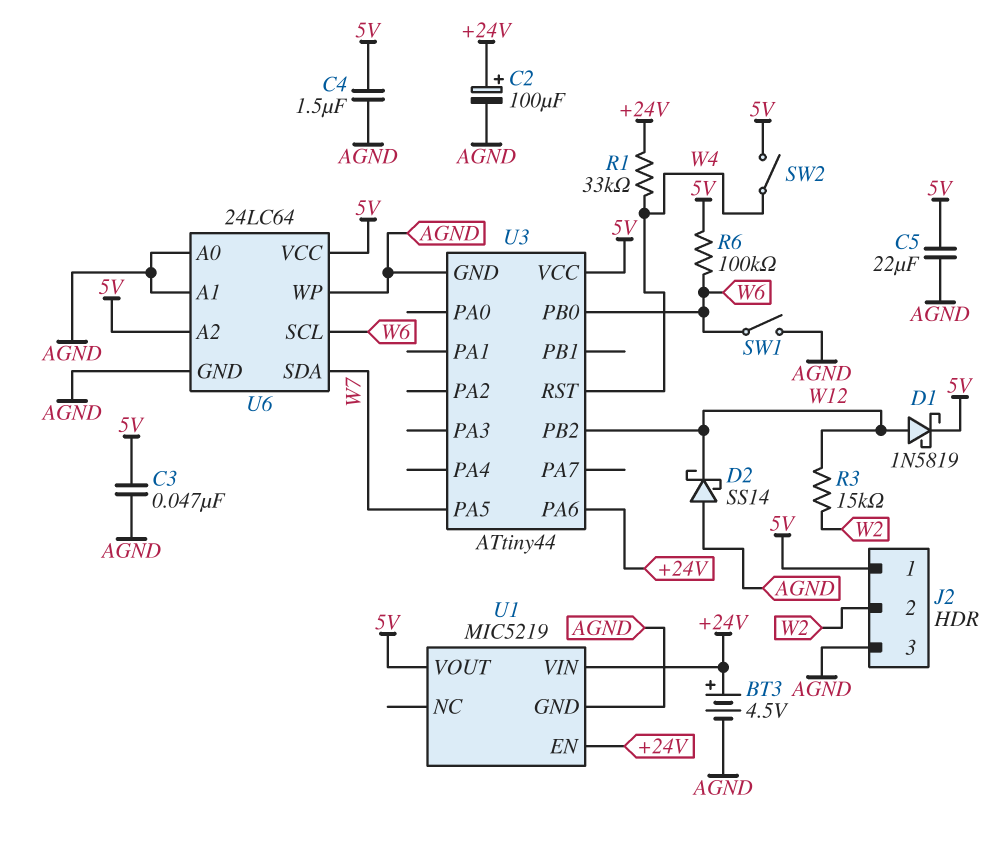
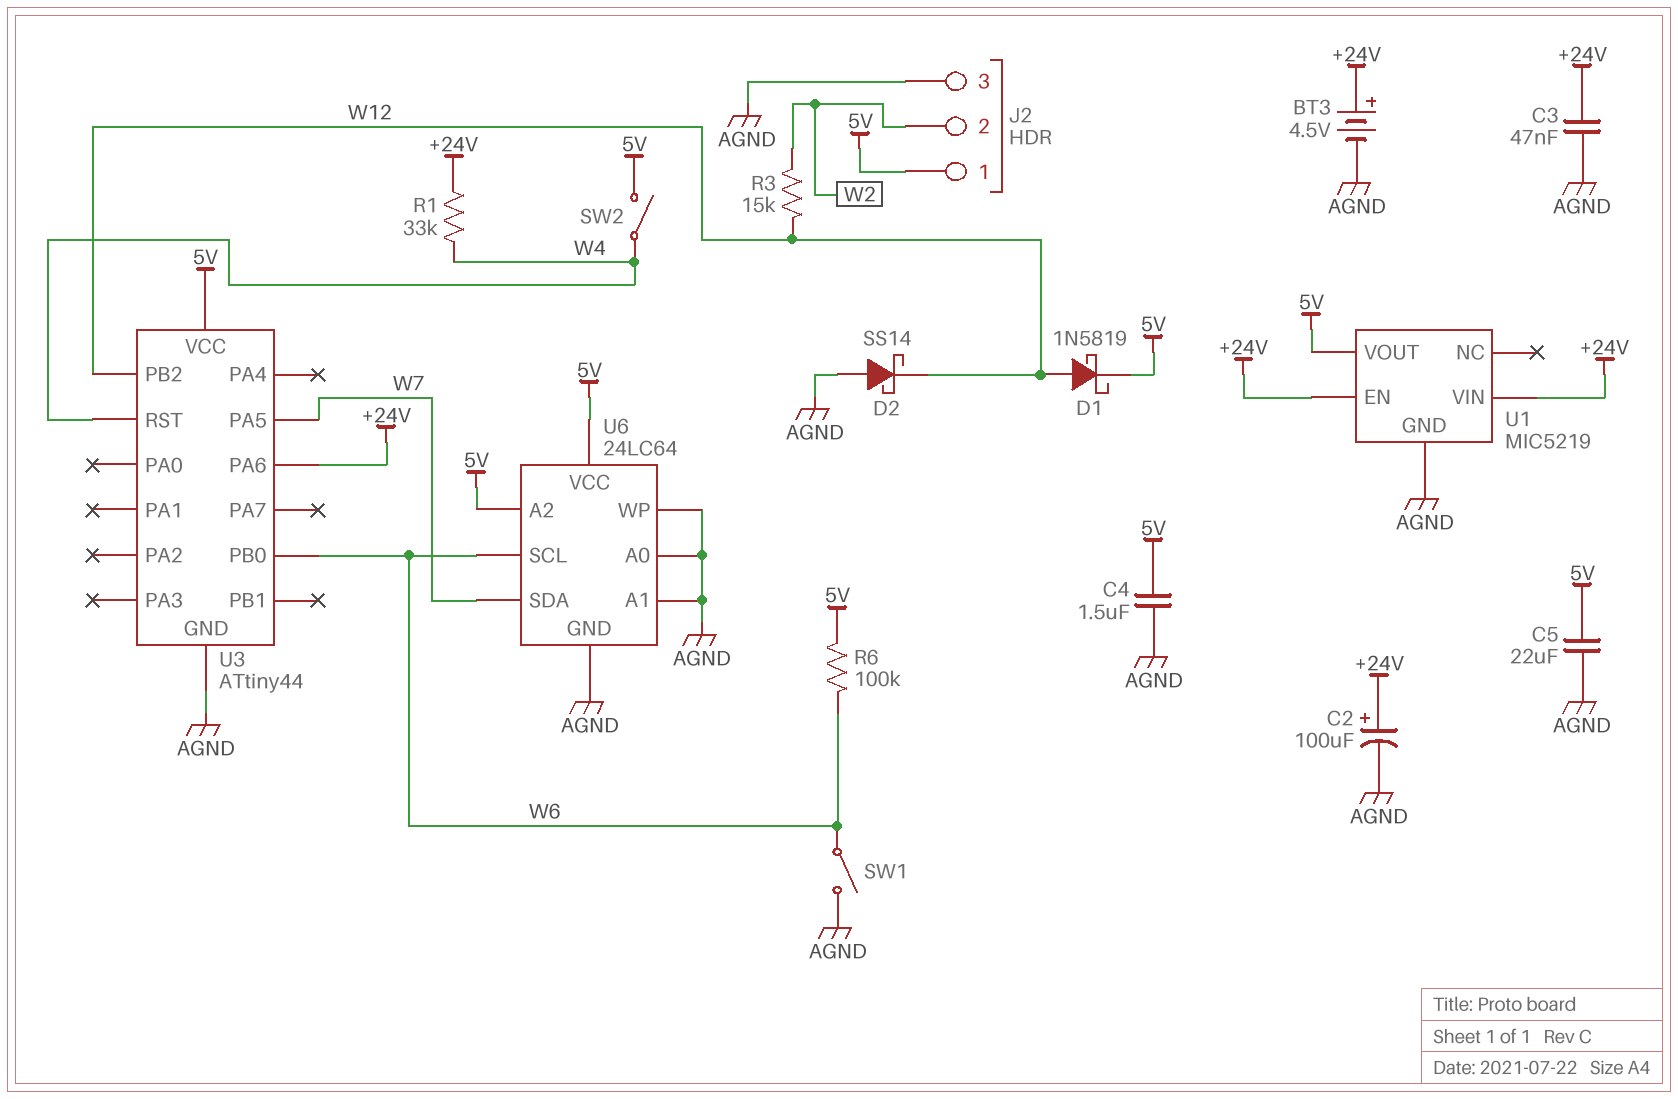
C3: 47nF (5V, AGND) -> 47nF (+24V, AGND)

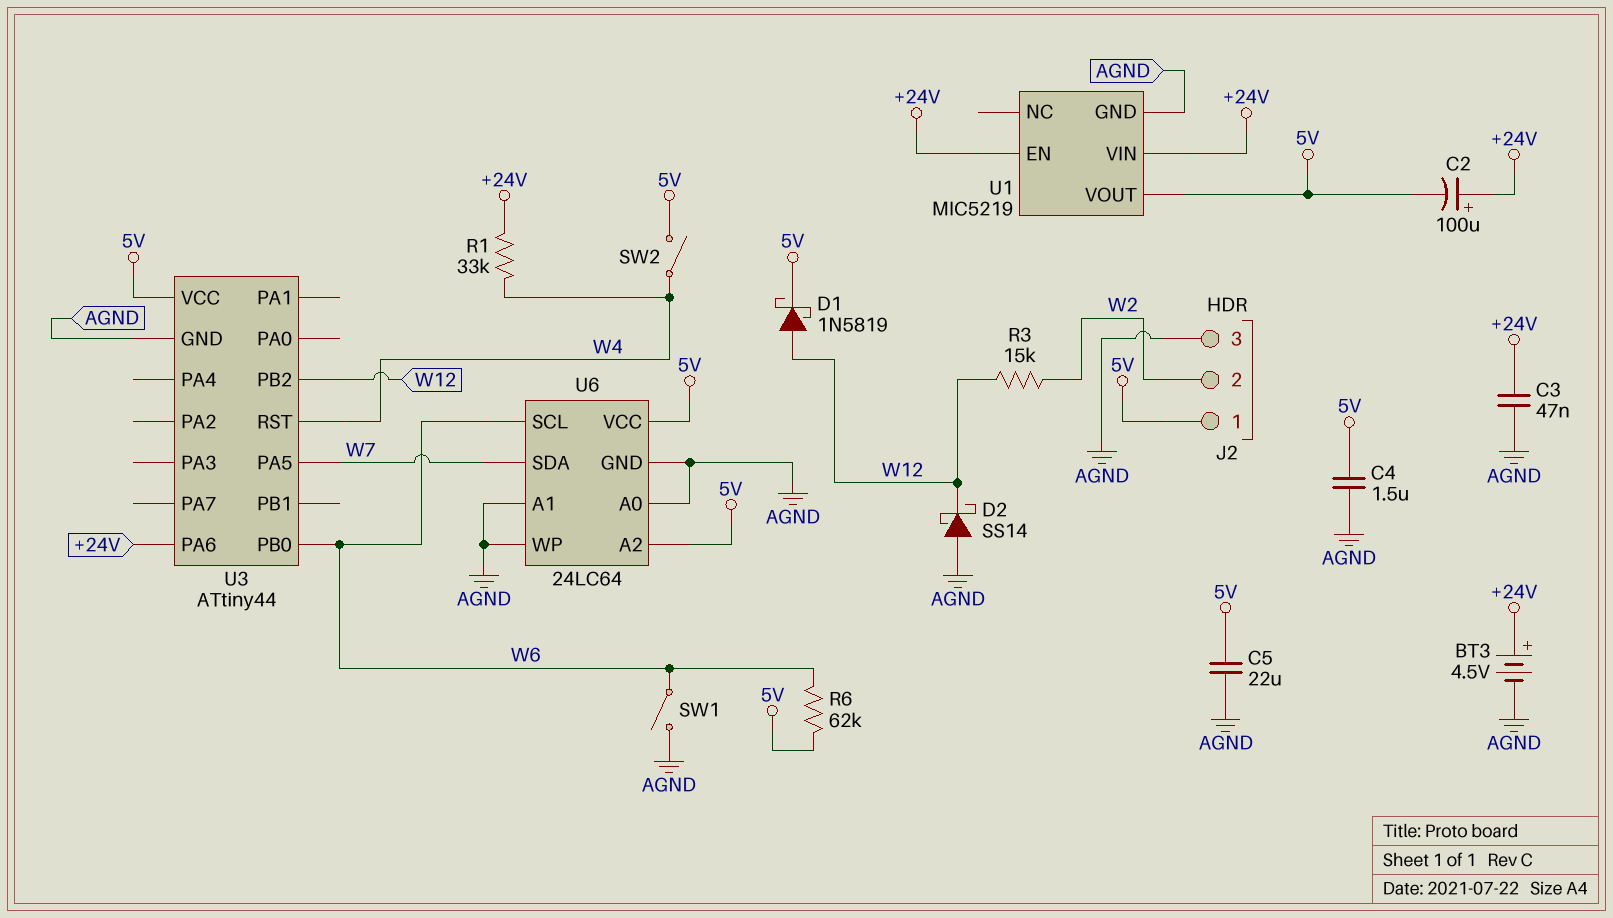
C2: 100uF (plus +24V, minus AGND) -> 100uF (plus +24V, minus 5V)
R6: 100k (5V, W6) -> 62k (5V, W6)

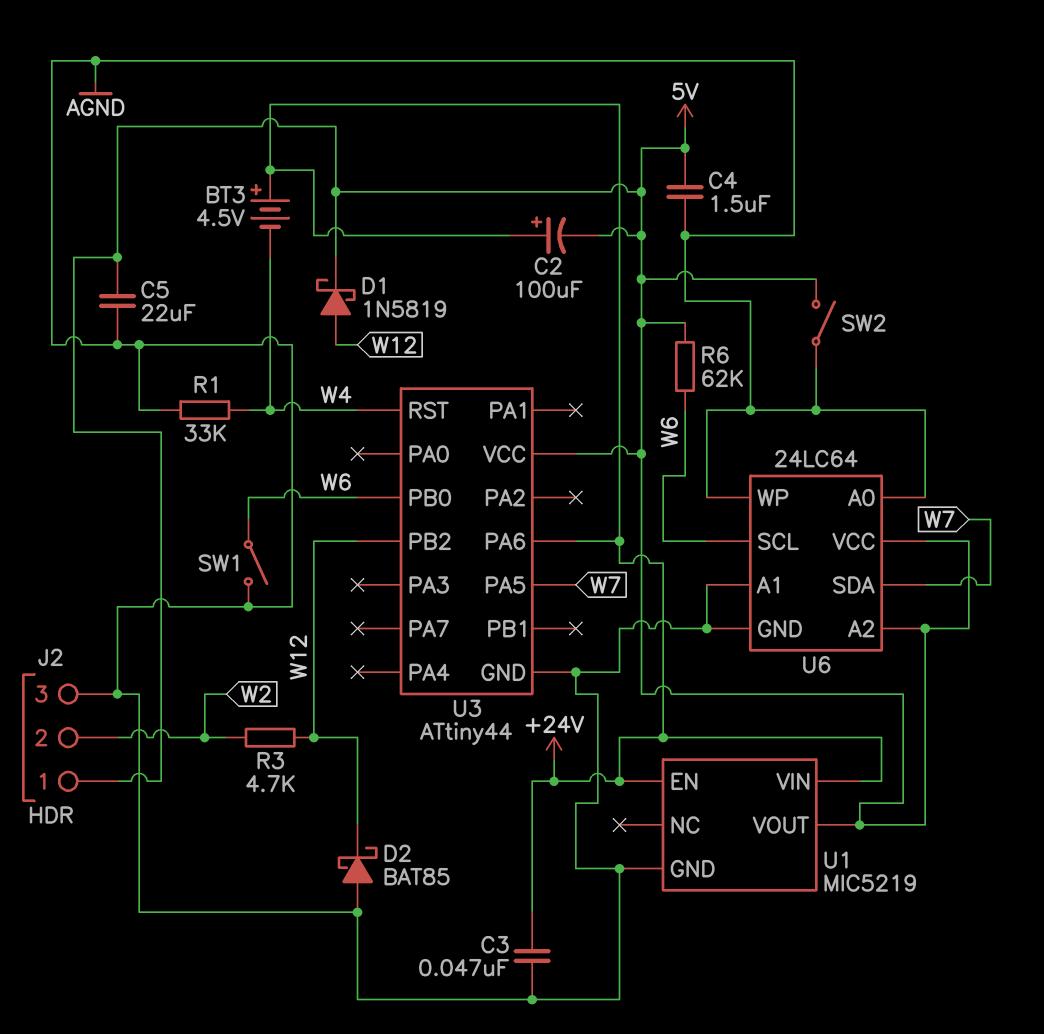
BT3: 4.5V (plus +24V, minus AGND) -> 4.5V (plus +24V, minus W4)
D2: schottky SS14 (A AGND, K W12) -> schottky BAT85 (A AGND, K W12)
R1: 33k (+24V, W4) -> 33k (AGND, W4)
R3: 15k (W2, W12) -> 4.7k (W2, W12)
SW2: switch (5V, W4) -> switch (5V, AGND)

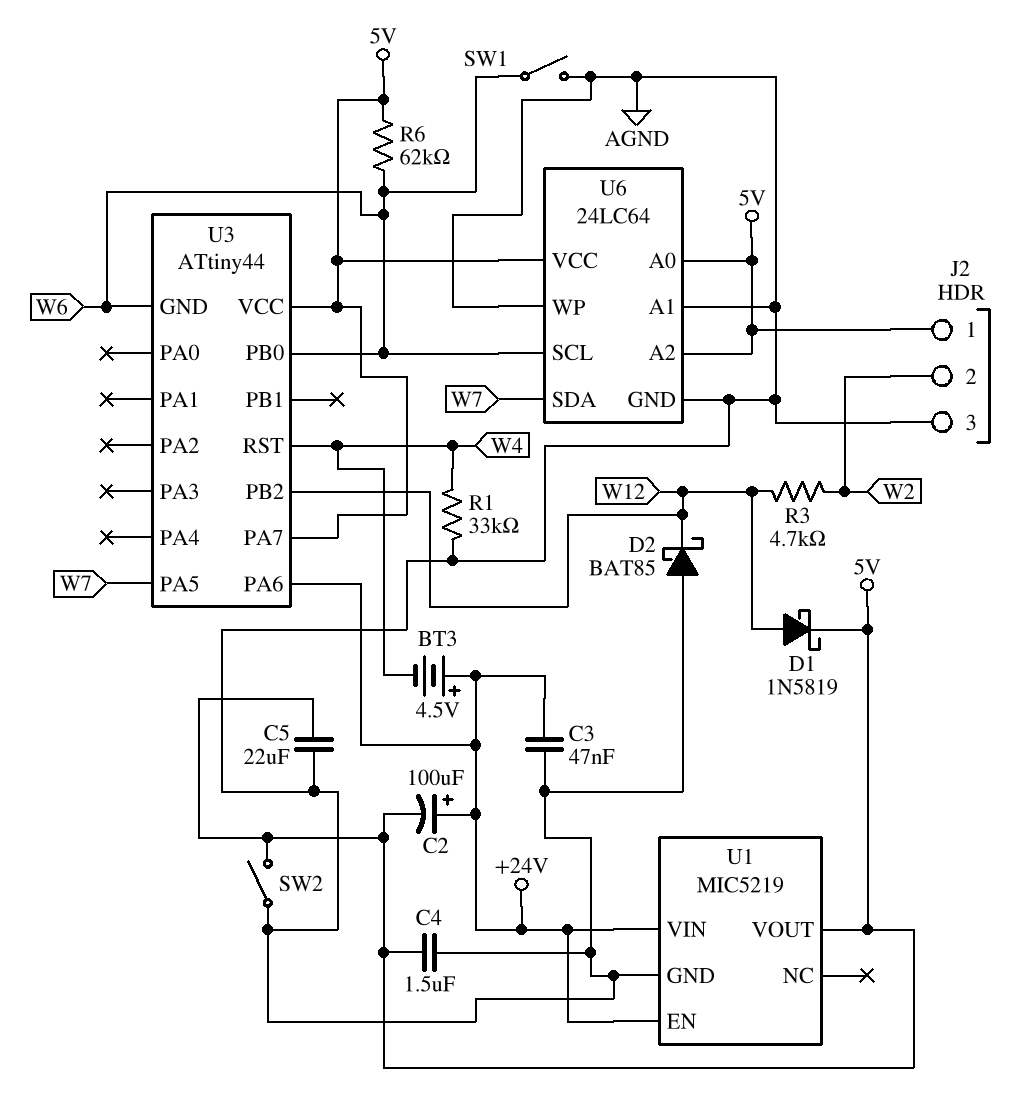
U3 pin GND: AGND -> W6
U3 pin PA7: none -> 5V
U6 pin A0: AGND -> 5V

